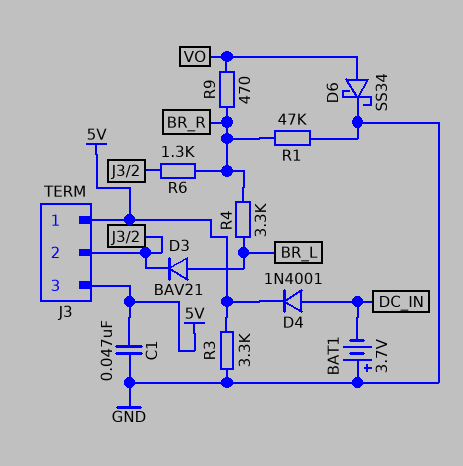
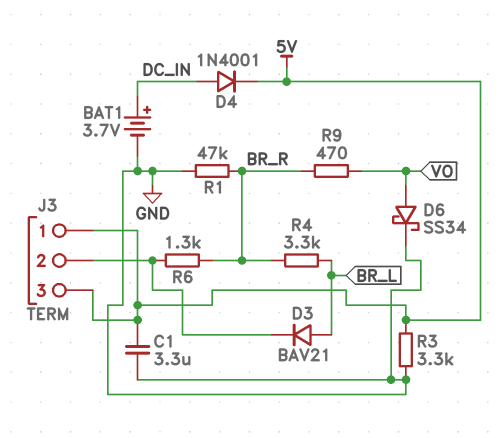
BAT1: 3.7V (plus GND, minus DC_IN) -> 3.7V (plus DC_IN, minus GND)
C1: 47nF (5V, GND) -> 3.3uF (5V, GND)

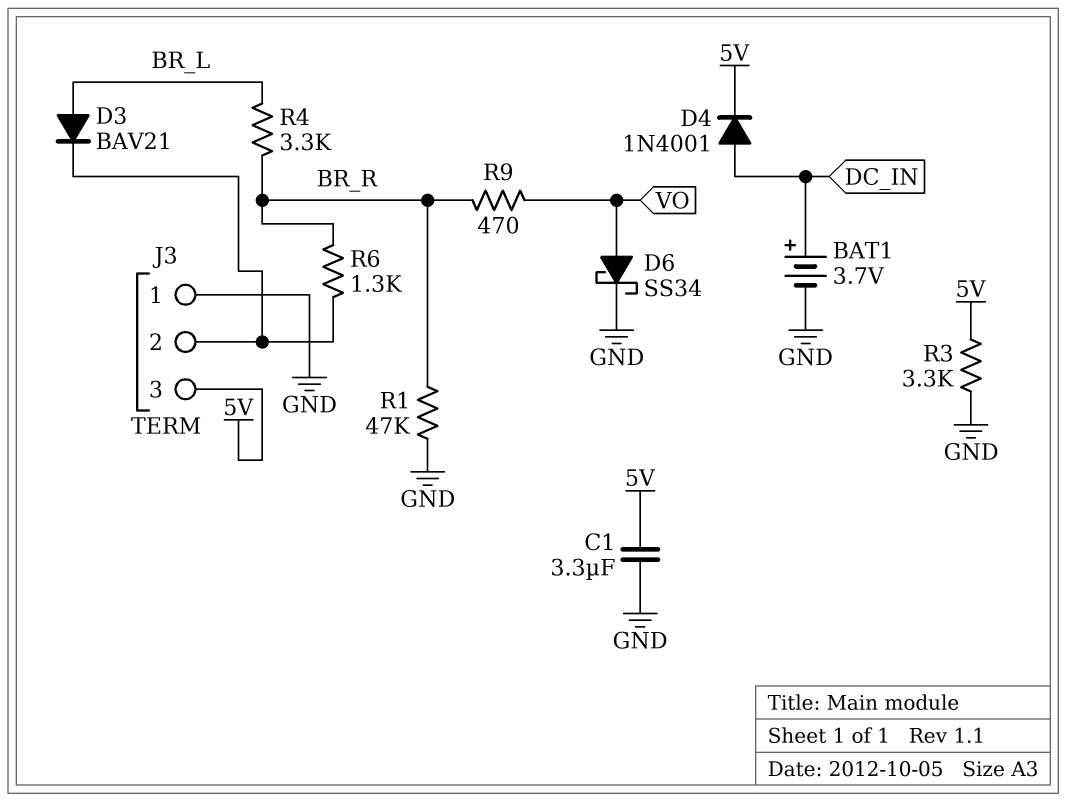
J3 pin 1: 5V -> GND

